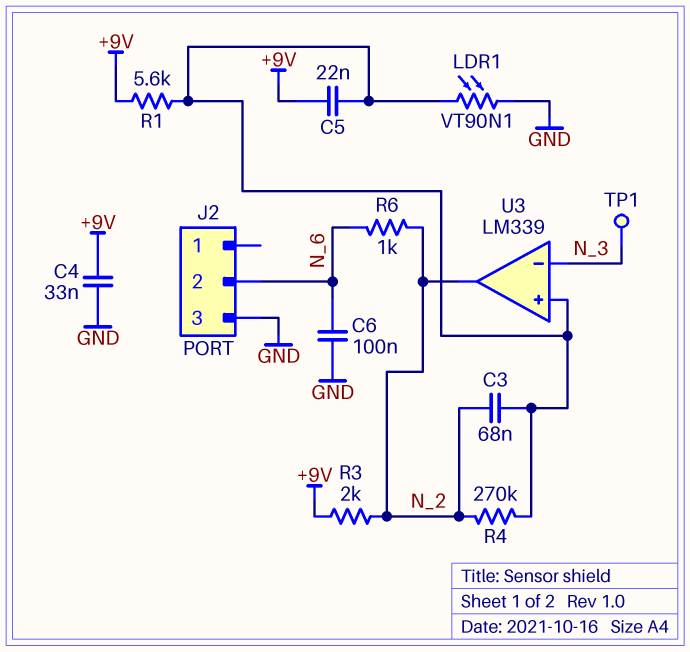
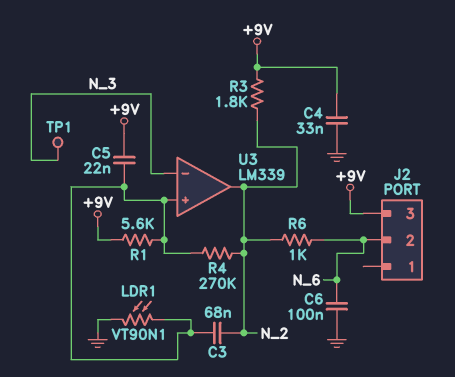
J2 pin 3: GND -> +9V
R3: 2k (+9V, N_2) -> 1.8k (+9V, N_2)

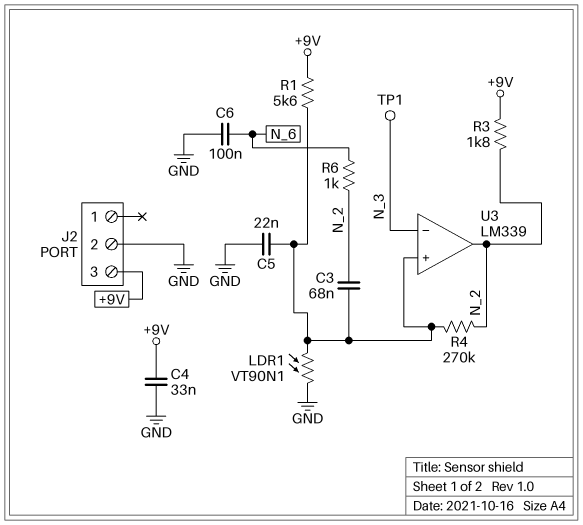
C5: 22nF (+9V, U3/in+) -> 22nF (GND, U3/in+)
J2 pin 2: N_6 -> GND

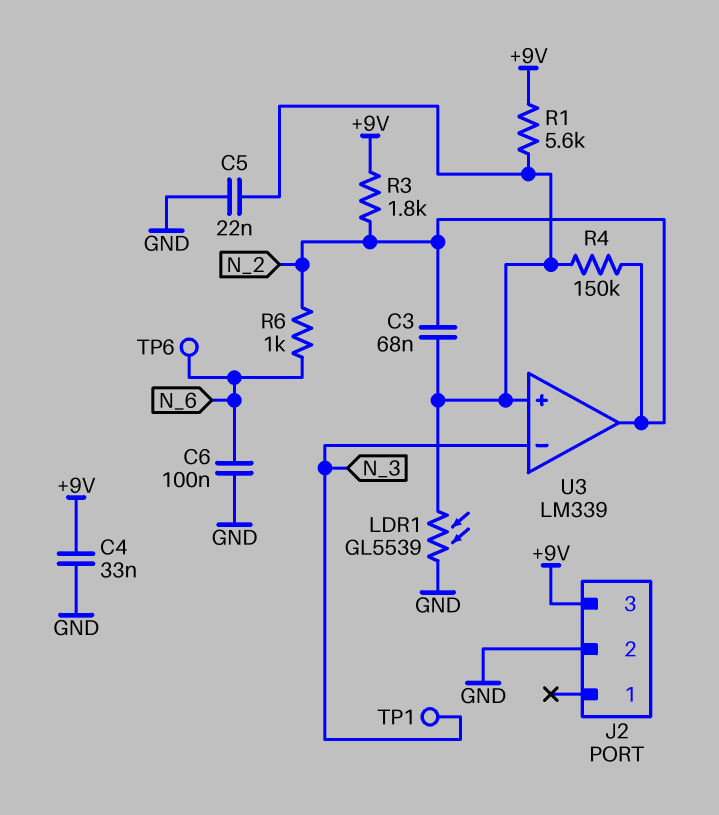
LDR1: VT90N1 (GND, U3/in+) -> GL5539 (GND, U3/in+)
R4: 270k (N_2, U3/in+) -> 150k (N_2, U3/in+)
TP6: none -> test point (N_6)

